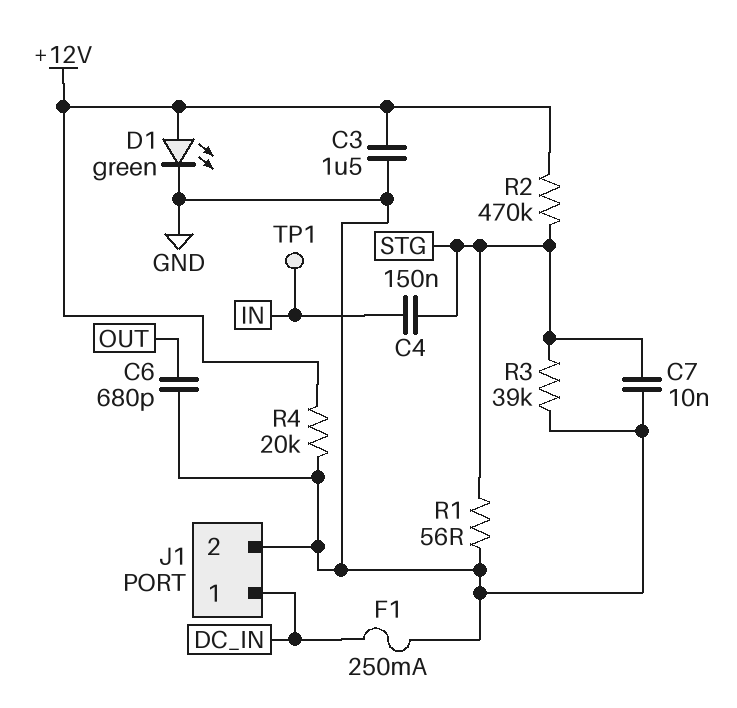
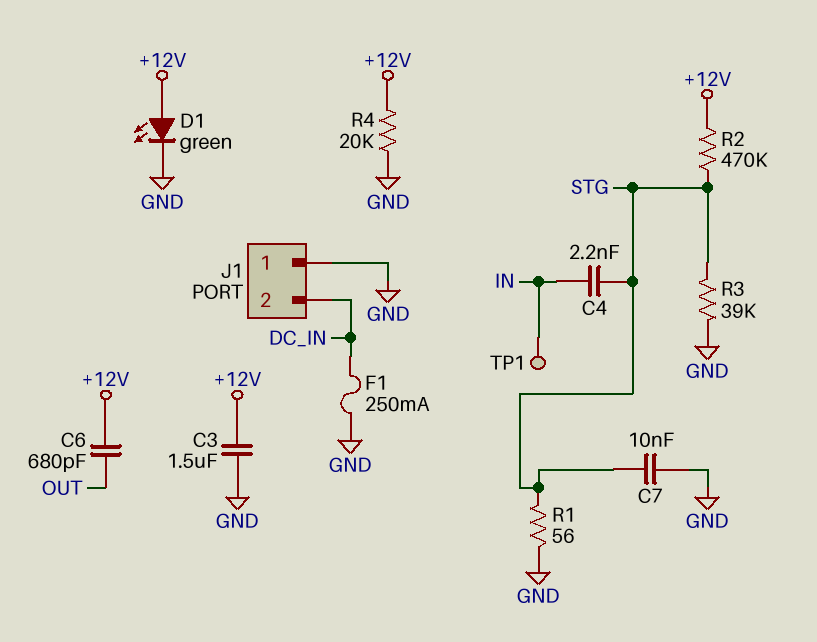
C4: 150nF (IN, STG) -> 2.2nF (IN, STG)
C6: 680pF (GND, OUT) -> 680pF (+12V, OUT)
J1 pin 1: DC_IN -> GND
J1 pin 2: GND -> DC_IN

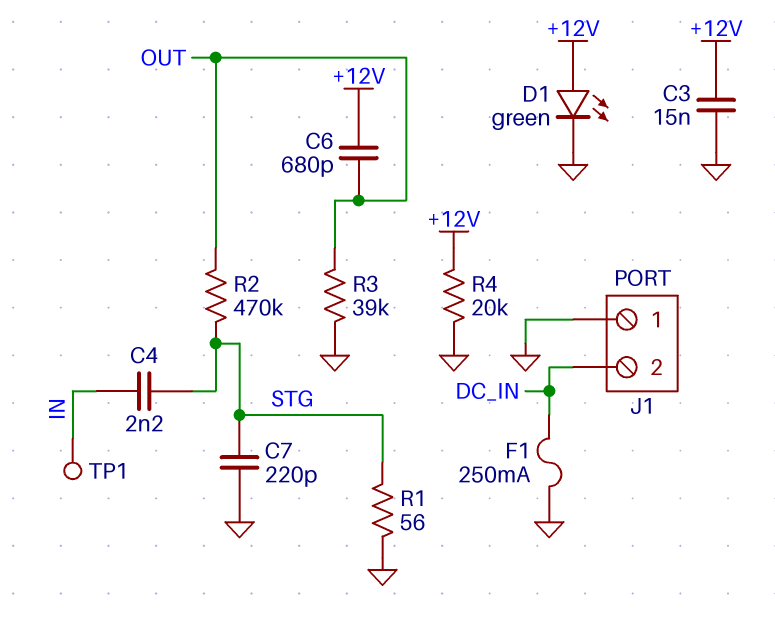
C3: 1.5uF (+12V, GND) -> 15nF (+12V, GND)
C7: 10nF (GND, STG) -> 220pF (GND, STG)
R2: 470k (+12V, STG) -> 470k (OUT, STG)
R3: 39k (GND, STG) -> 39k (GND, OUT)

